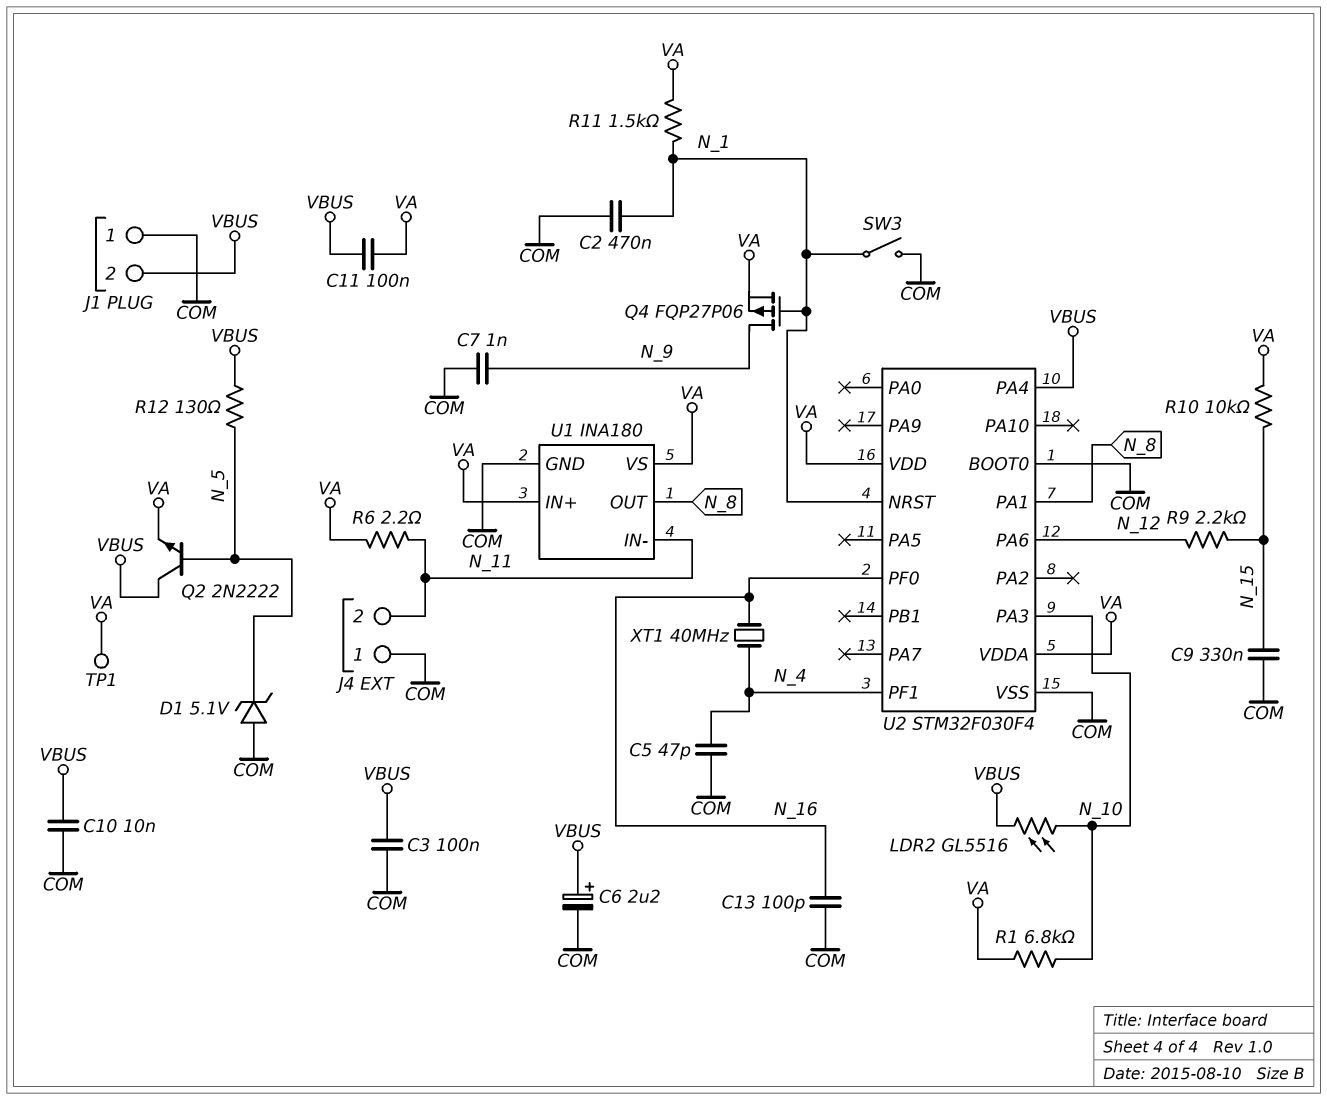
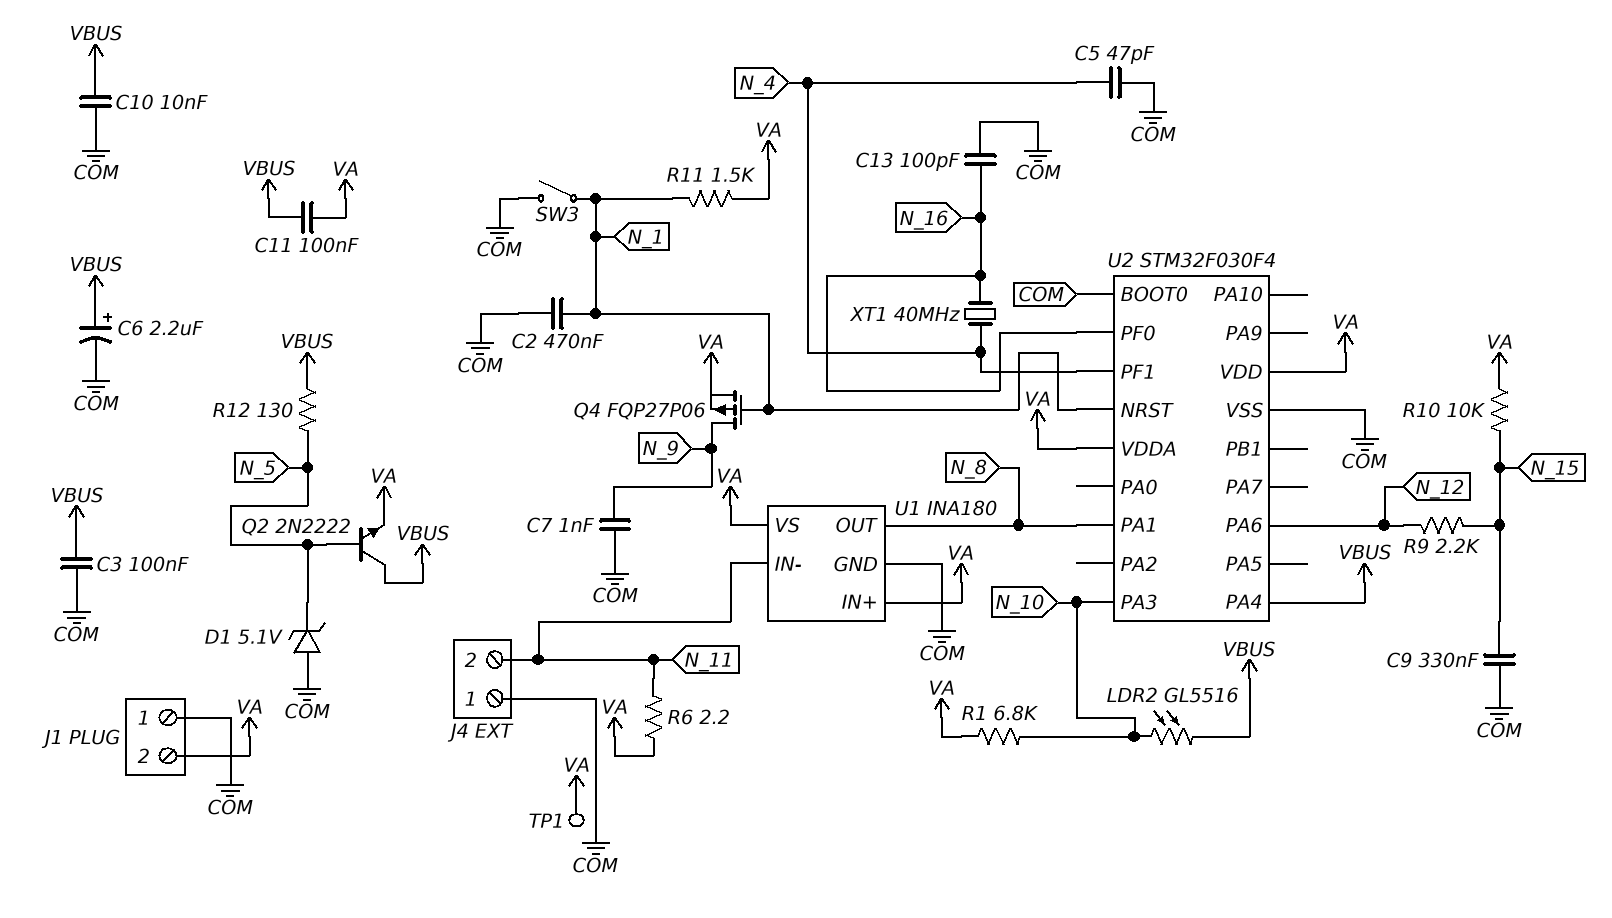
J1 pin 2: VBUS -> VA

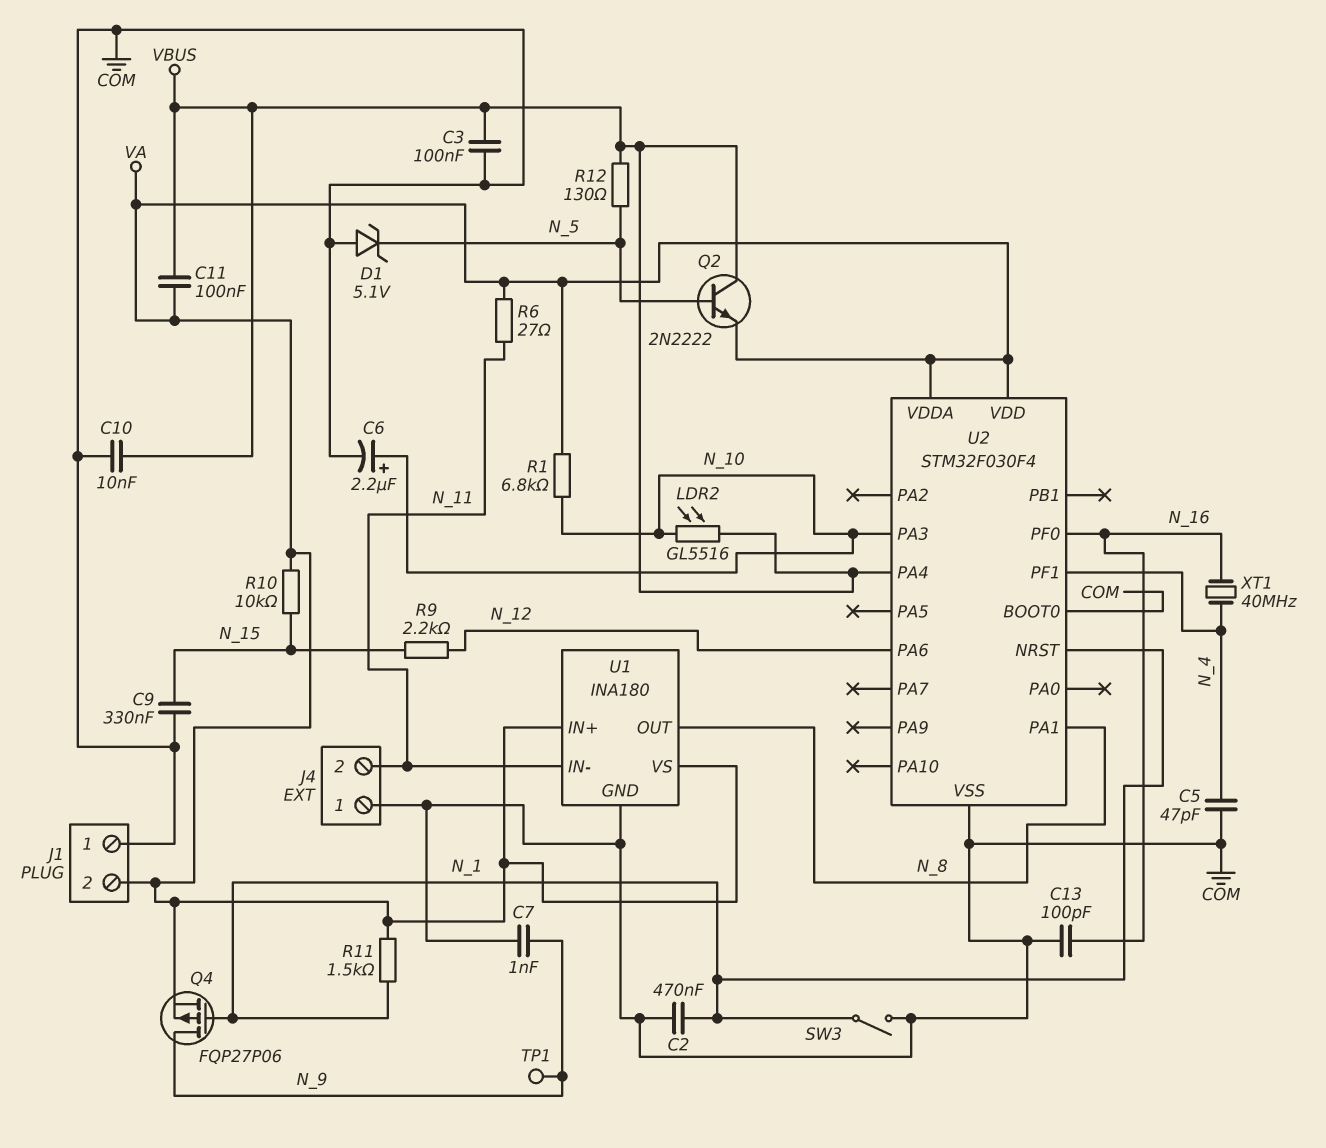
C6: 2.2uF (plus VBUS, minus COM) -> 2.2uF (plus N_10, minus COM)
R6: 2.2 (N_11, VA) -> 27 (N_11, VA)
TP1: test point (VA) -> test point (N_9)

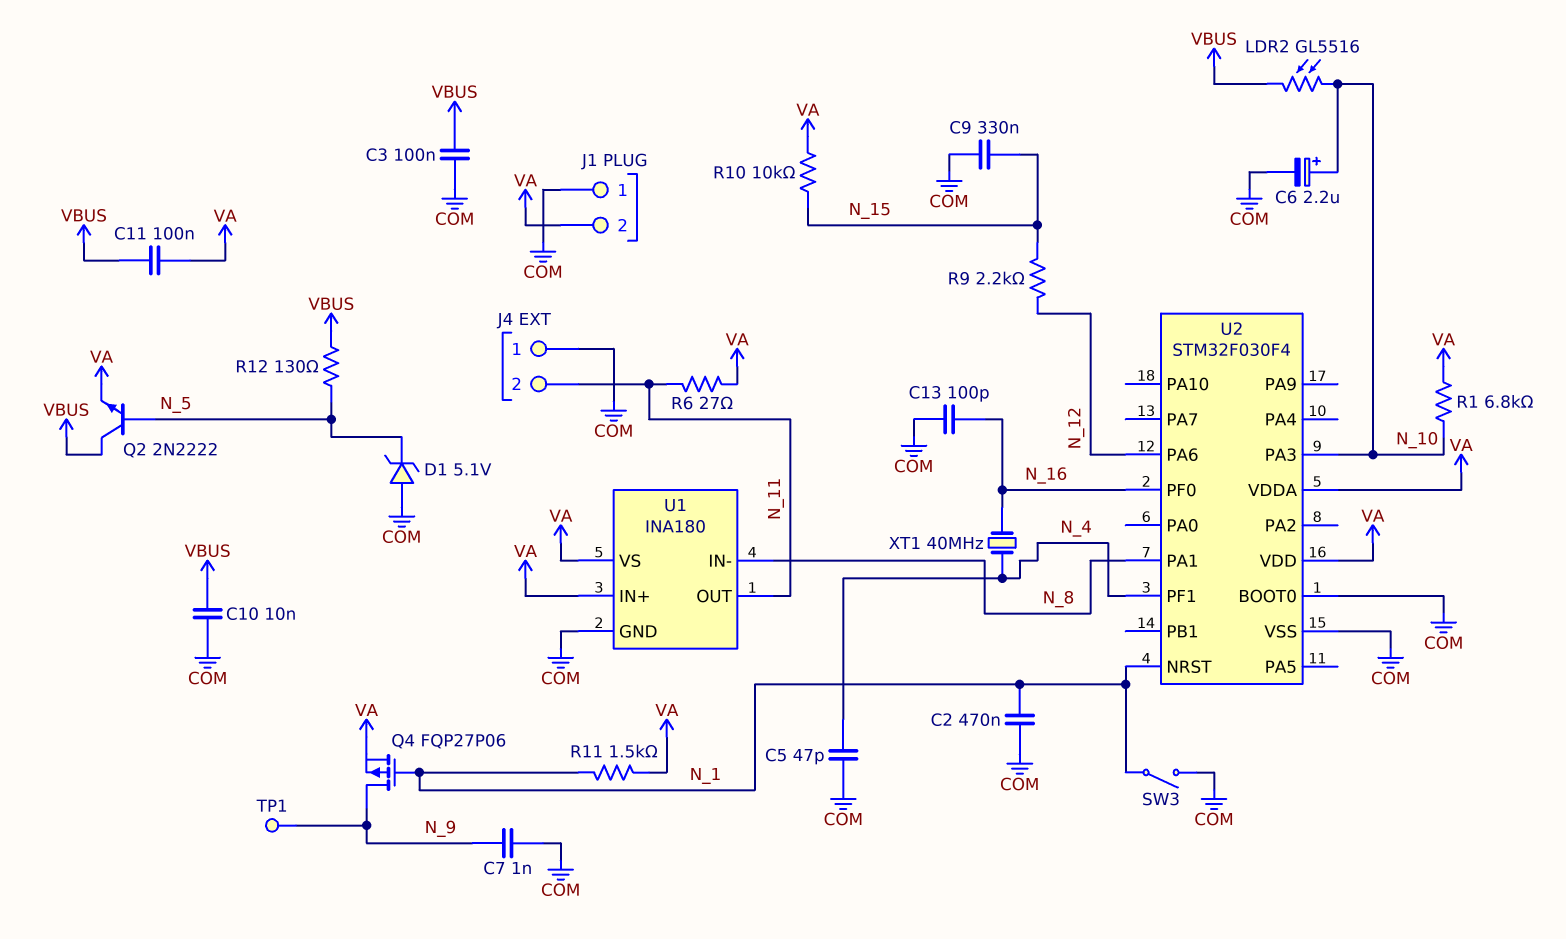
U1 pin IN-: N_11 -> N_8
U1 pin OUT: N_8 -> N_11
U2 pin PA4: VBUS -> none

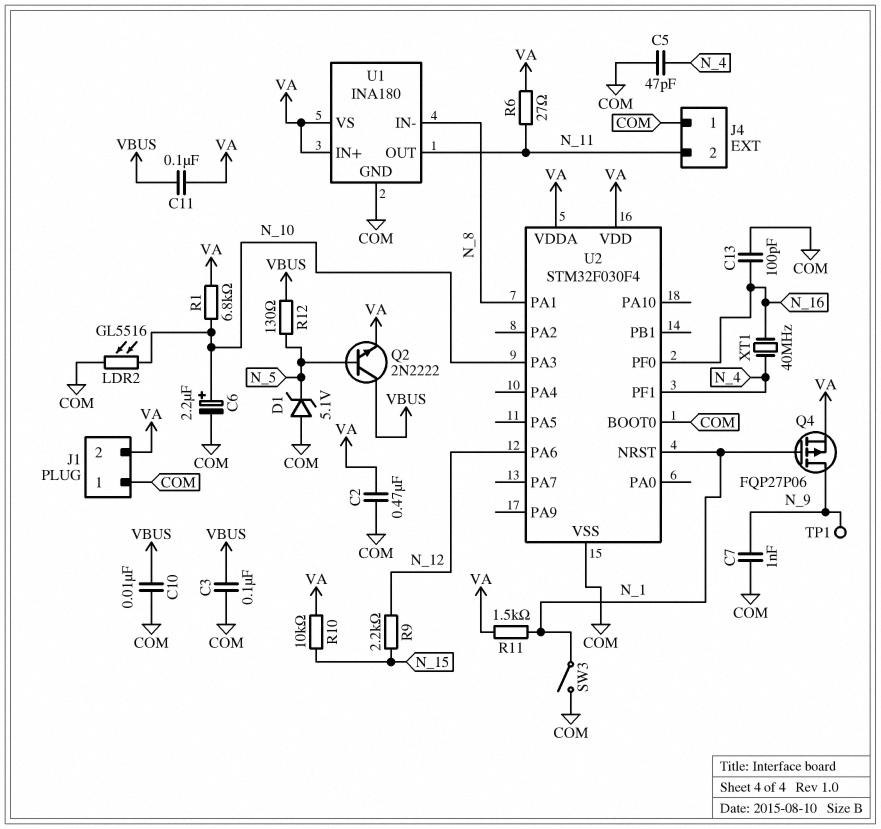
C2: 470nF (COM, N_1) -> 470nF (COM, VA)
C9: 330nF (COM, N_15) -> none
LDR2: GL5516 (N_10, VBUS) -> GL5516 (COM, N_10)

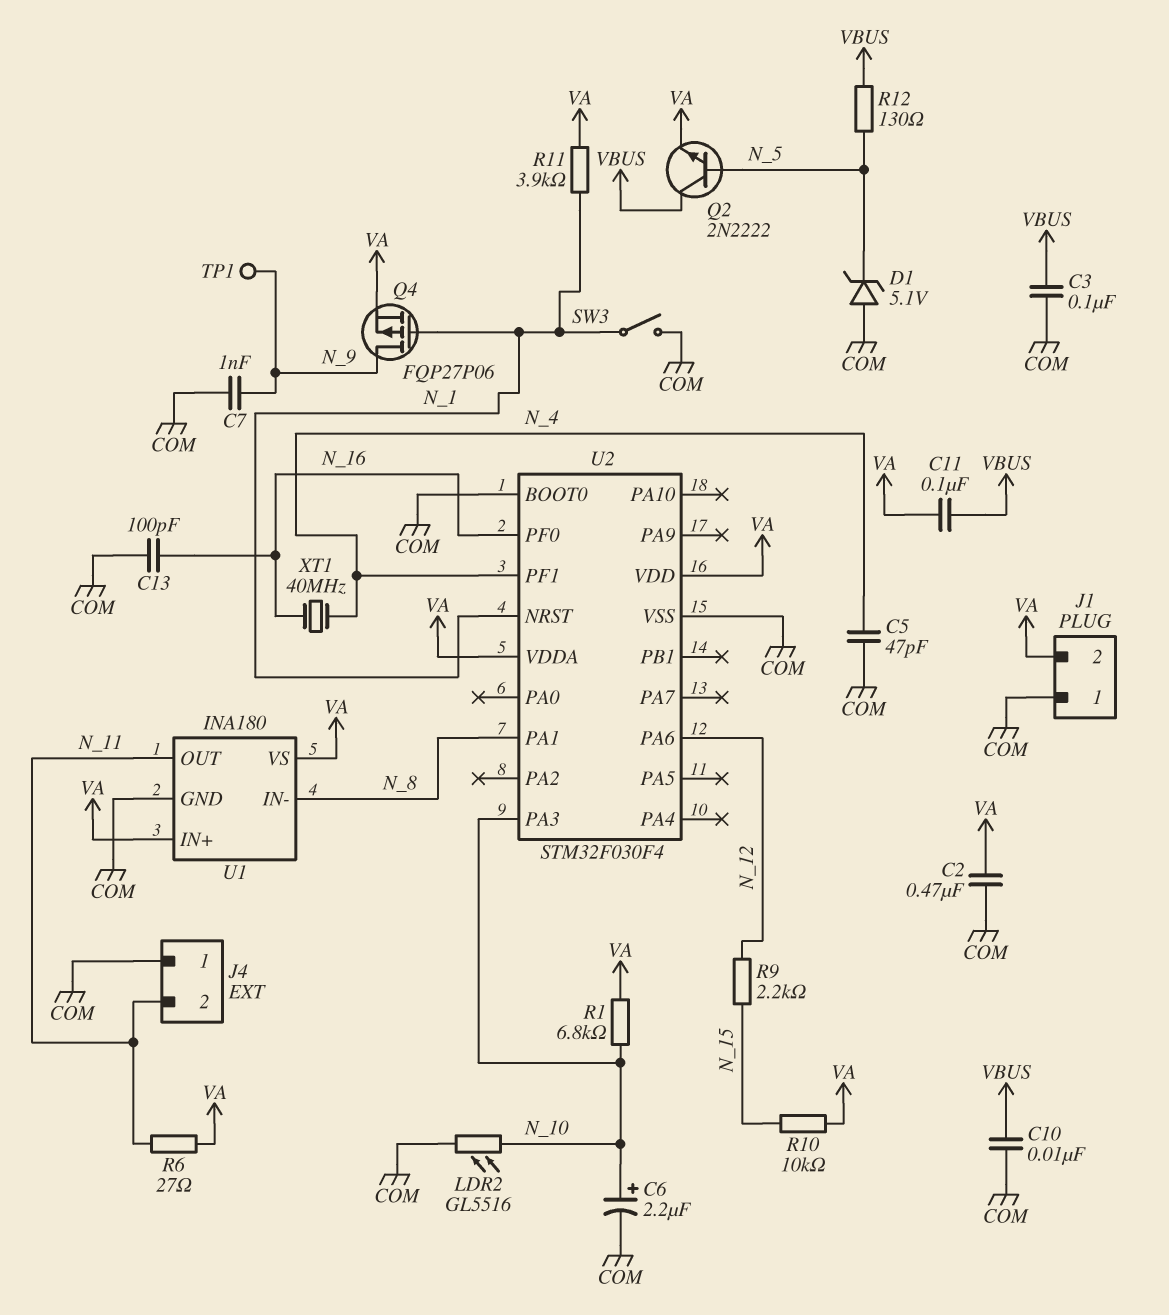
R11: 1.5k (N_1, VA) -> 3.9k (N_1, VA)

